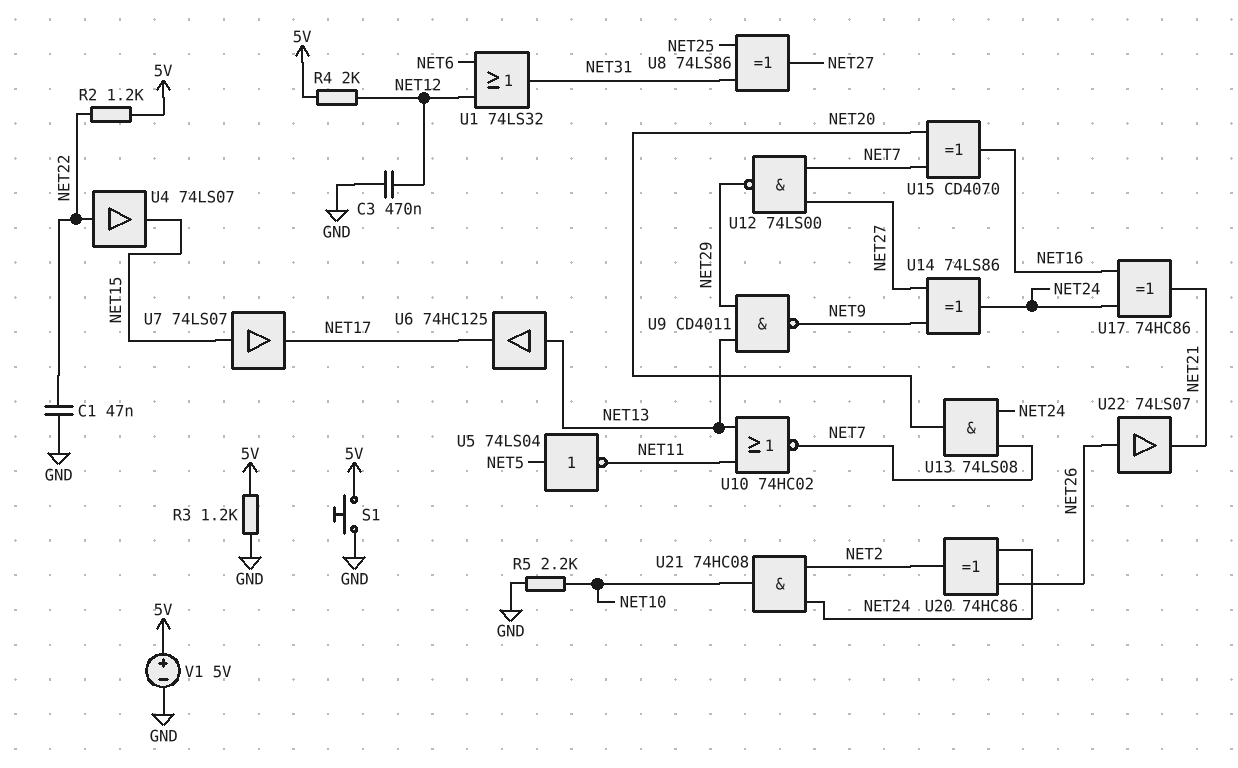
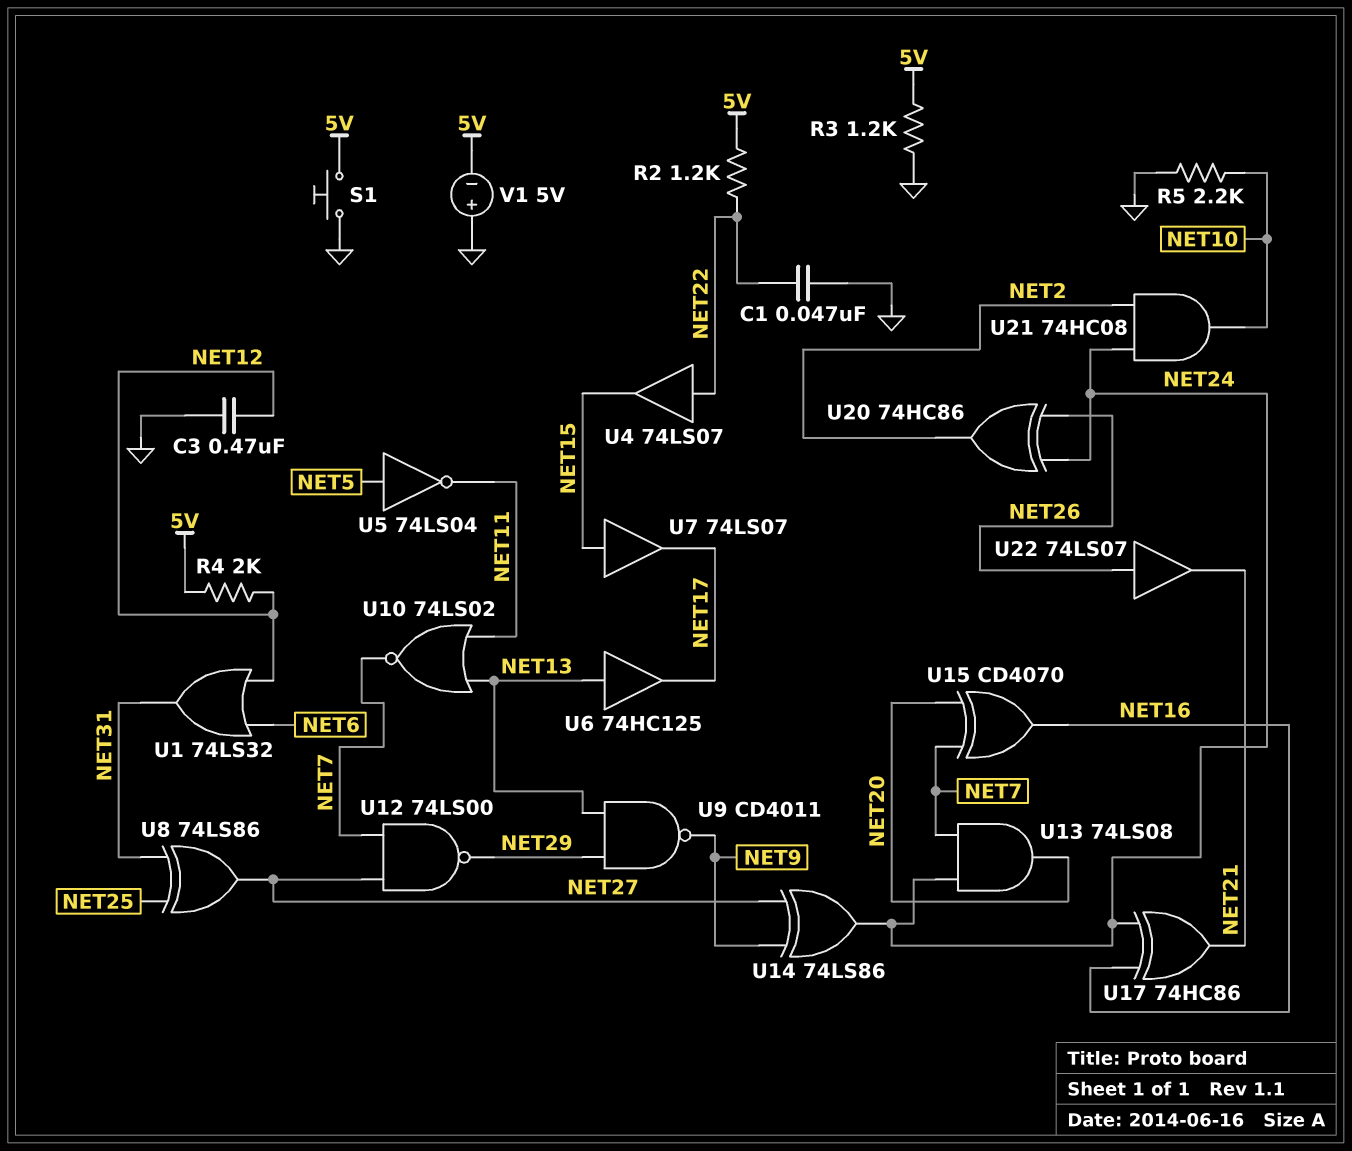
U10: NOR 74HC02 (in NET11, in NET13, out NET7) -> NOR 74LS02 (in NET11, in NET13, out NET7)
V1: 5V (plus 5V, minus GND) -> 5V (plus GND, minus 5V)

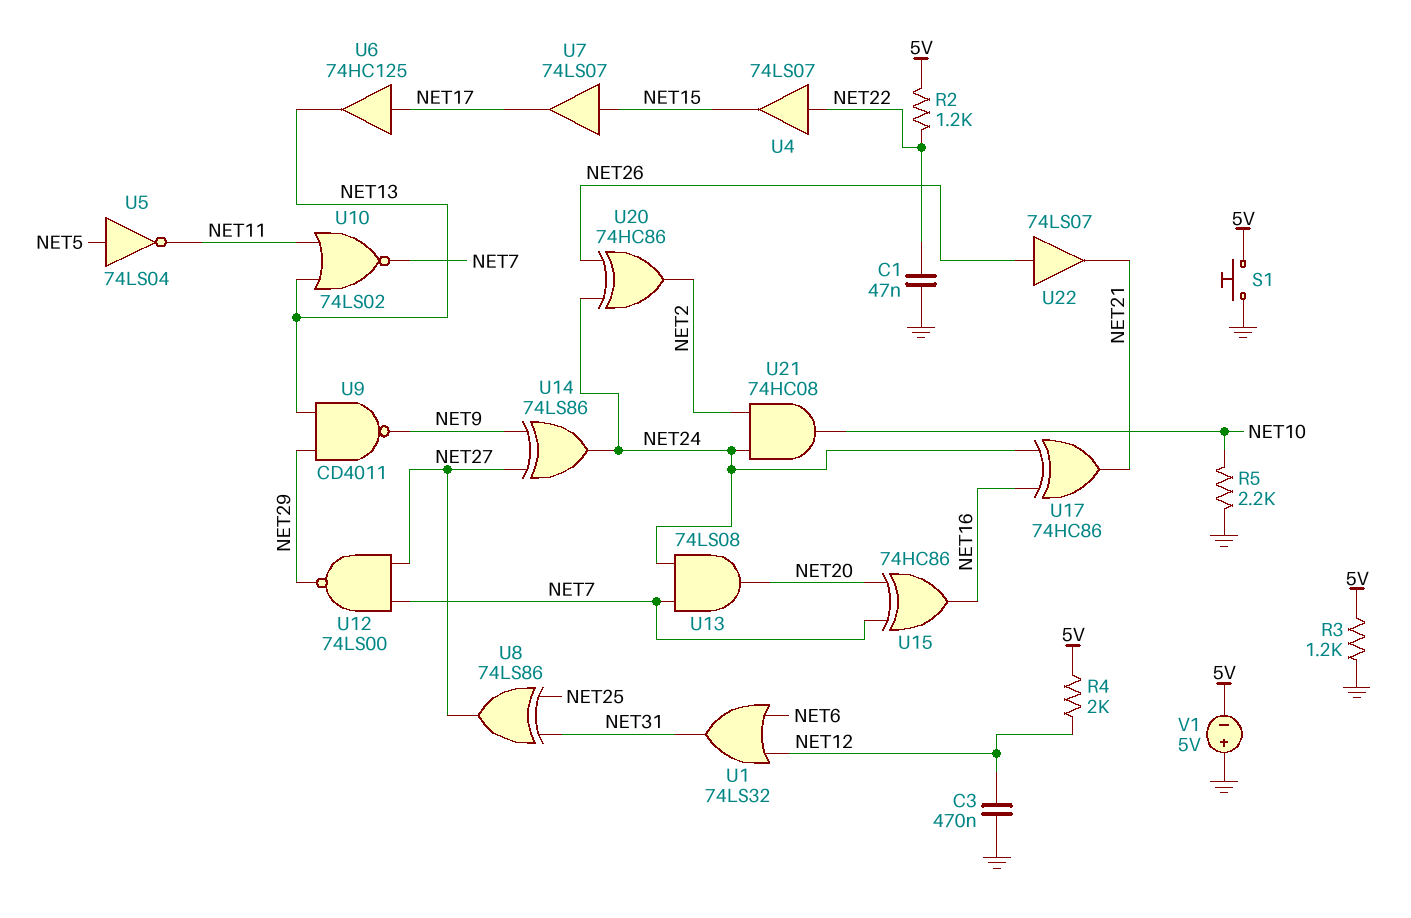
U6: buffer 74HC125 (in NET13, out NET17) -> buffer 74HC125 (in NET17, out NET13)
U15: XOR CD4070 (in NET7, in NET20, out NET16) -> XOR 74HC86 (in NET7, in NET20, out NET16)

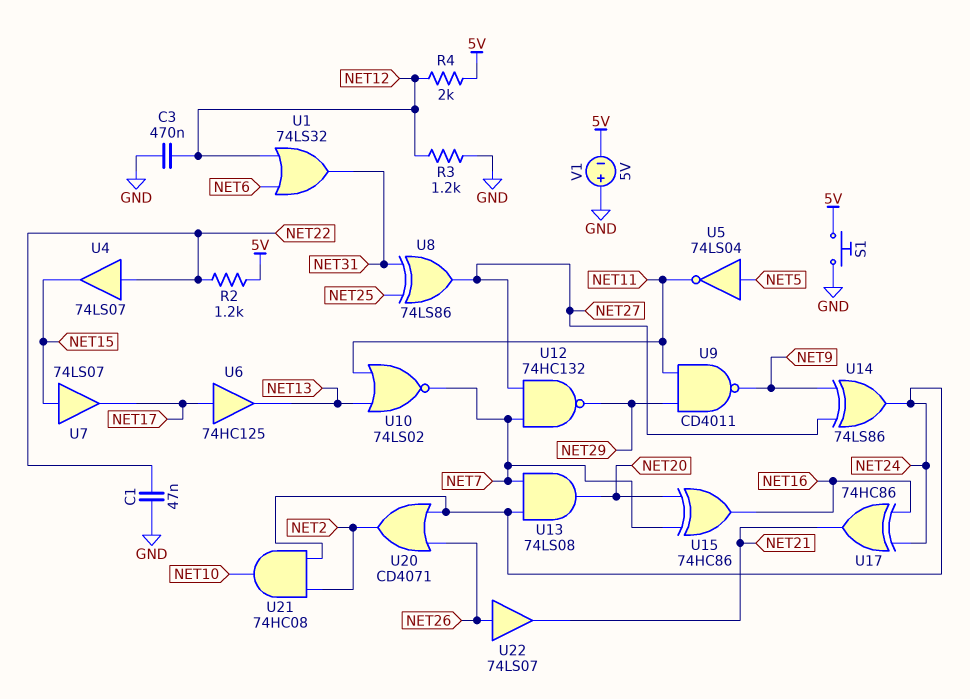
R3: 1.2k (5V, GND) -> 1.2k (GND, NET12)
R5: 2.2k (GND, NET10) -> none
U9: NAND CD4011 (in NET13, in NET29, out NET9) -> NAND CD4011 (in NET11, in NET29, out NET9)
U12: NAND 74LS00 (in NET7, in NET27, out NET29) -> NAND 74HC132 (in NET7, in NET27, out NET29)
U20: XOR 74HC86 (in NET24, in NET26, out NET2) -> OR CD4071 (in NET24, in NET26, out NET2)

